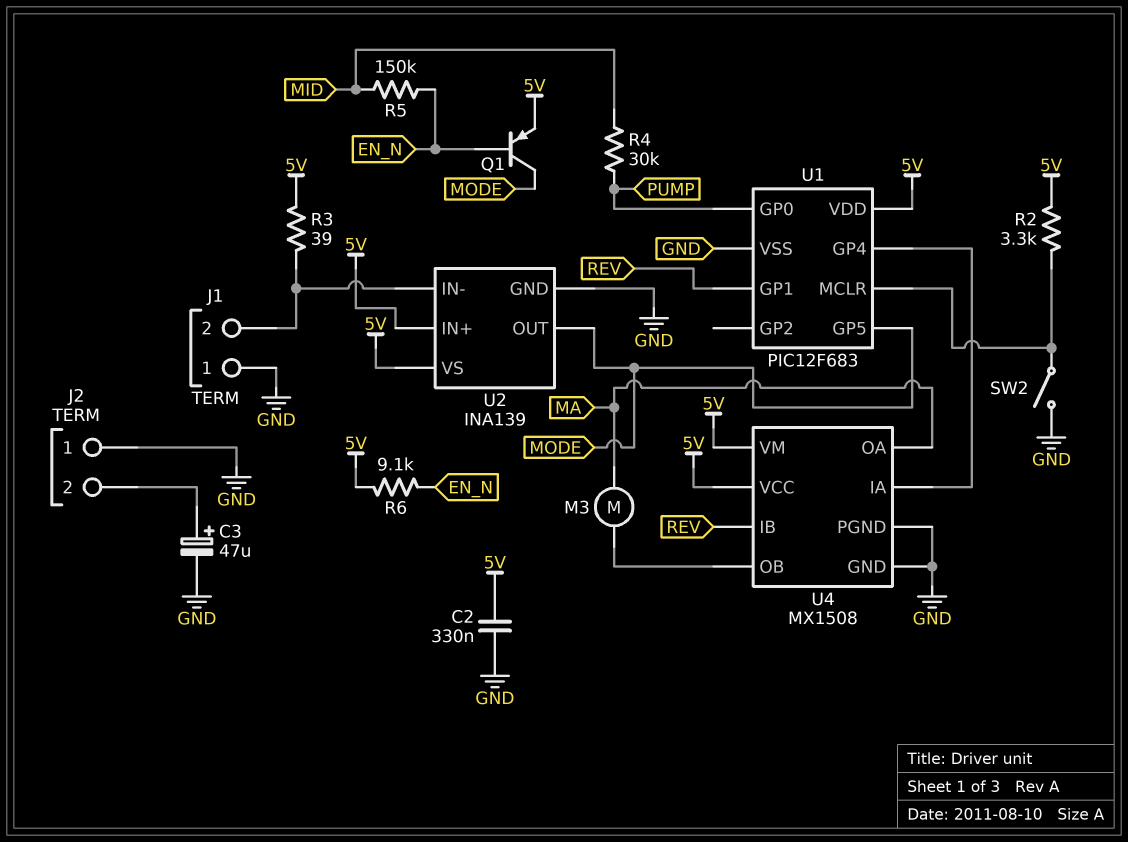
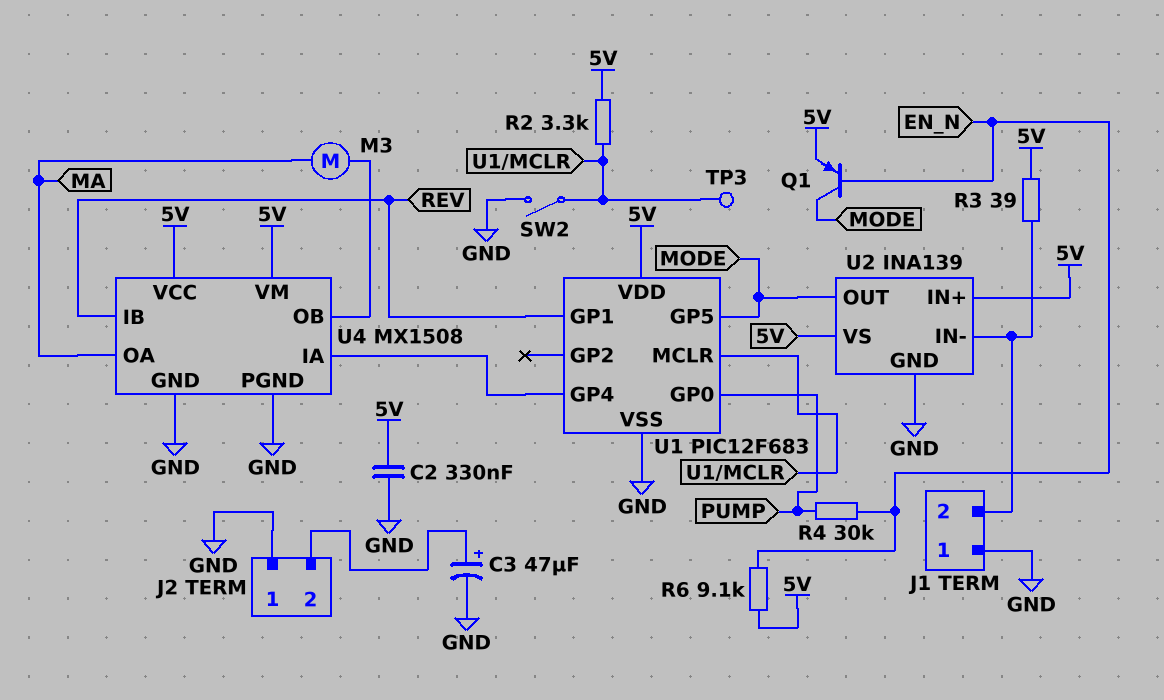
R4: 30k (MID, PUMP) -> 30k (EN_N, PUMP)
R5: 150k (EN_N, MID) -> none
TP3: none -> test point (U1/MCLR)

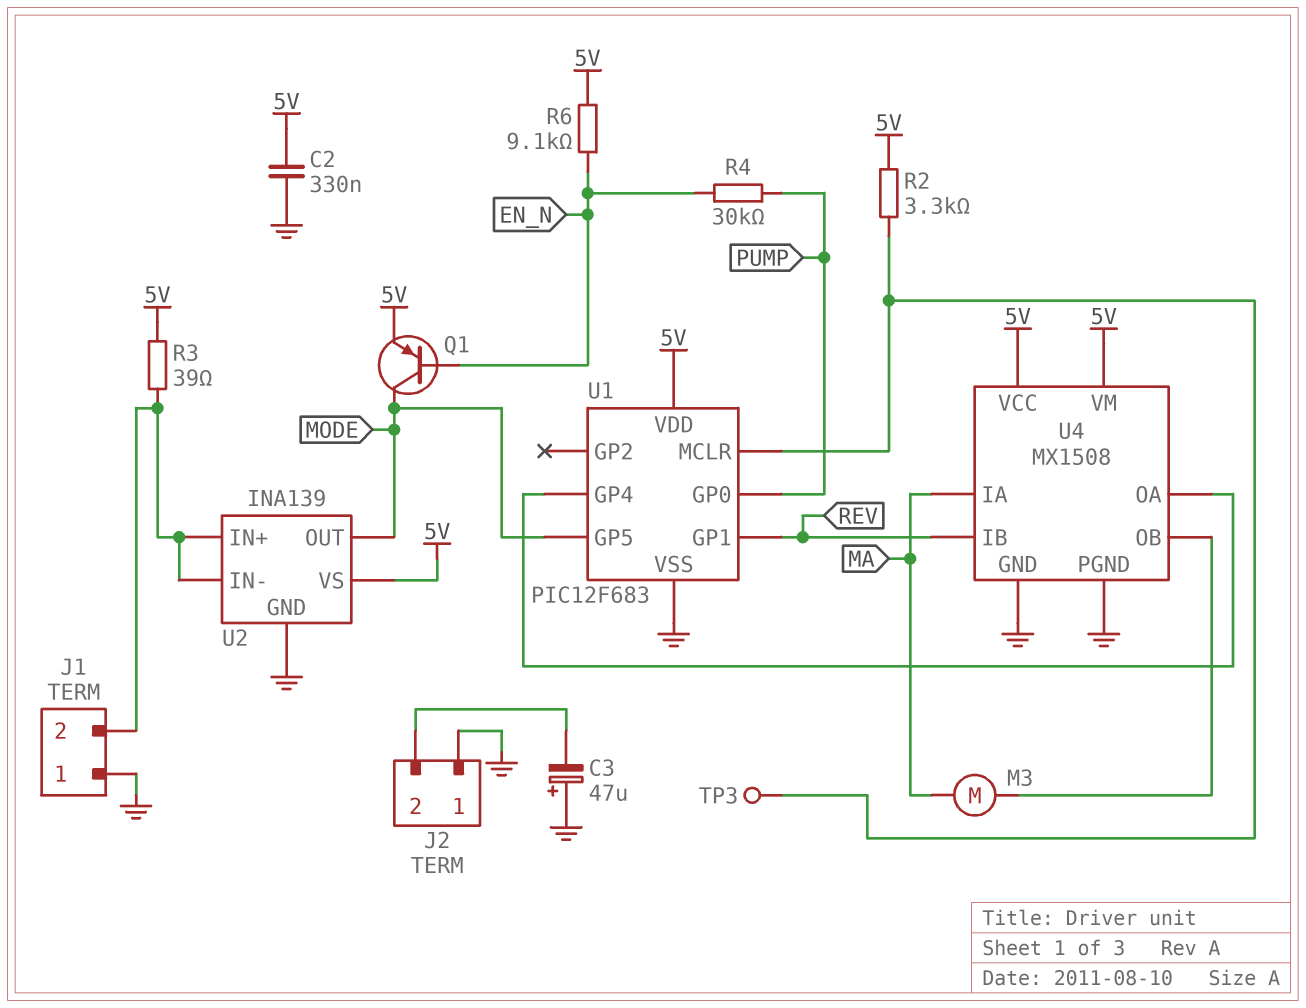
C3: 47uF (plus J2/2, minus GND) -> 47uF (plus GND, minus J2/2)
SW2: switch (GND, U1/MCLR) -> none
U2 pin IN+: 5V -> J1/2
U4 pin IA: U1/GP4 -> MA
U4 pin OA: MA -> U1/GP4

